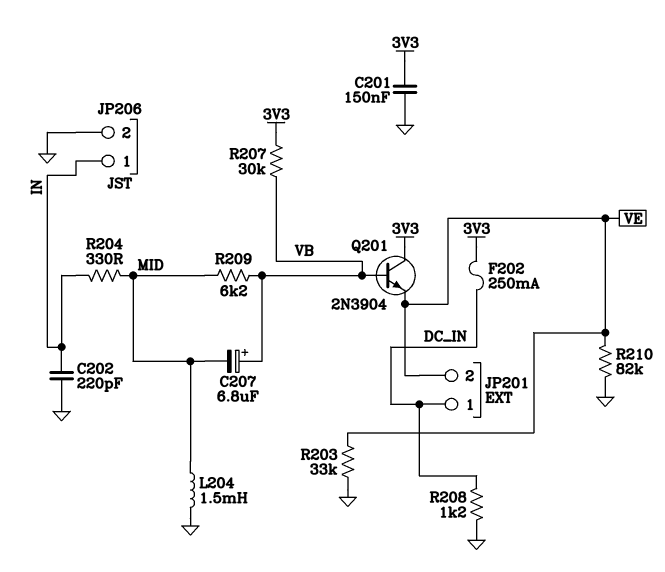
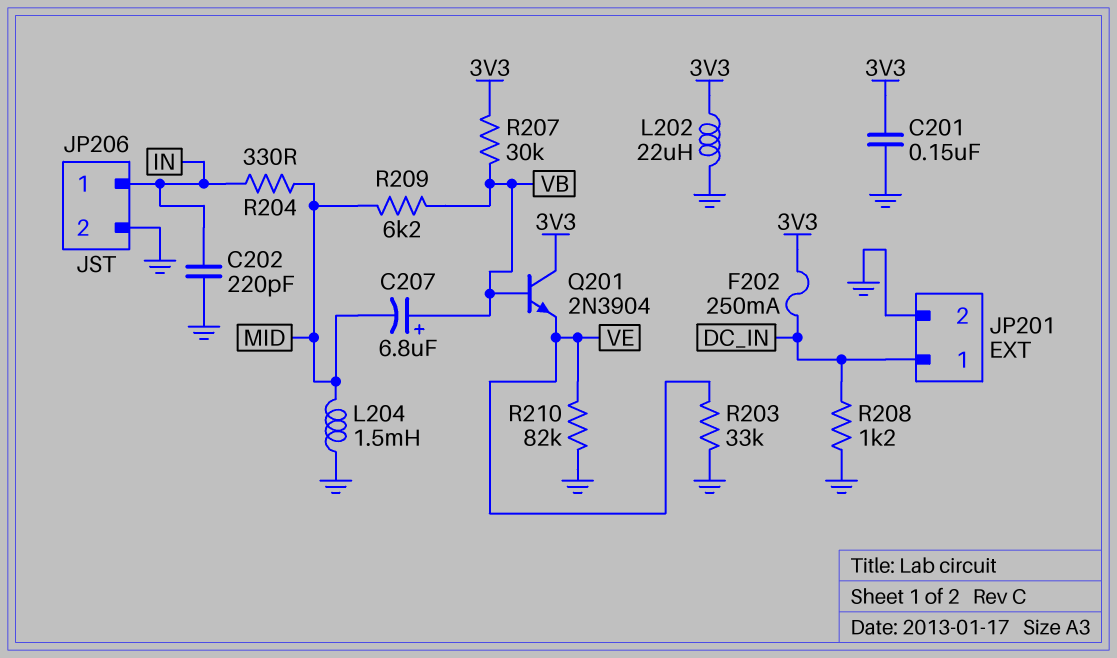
JP201 pin 2: VE -> GND
L202: none -> 22uH (3V3, GND)

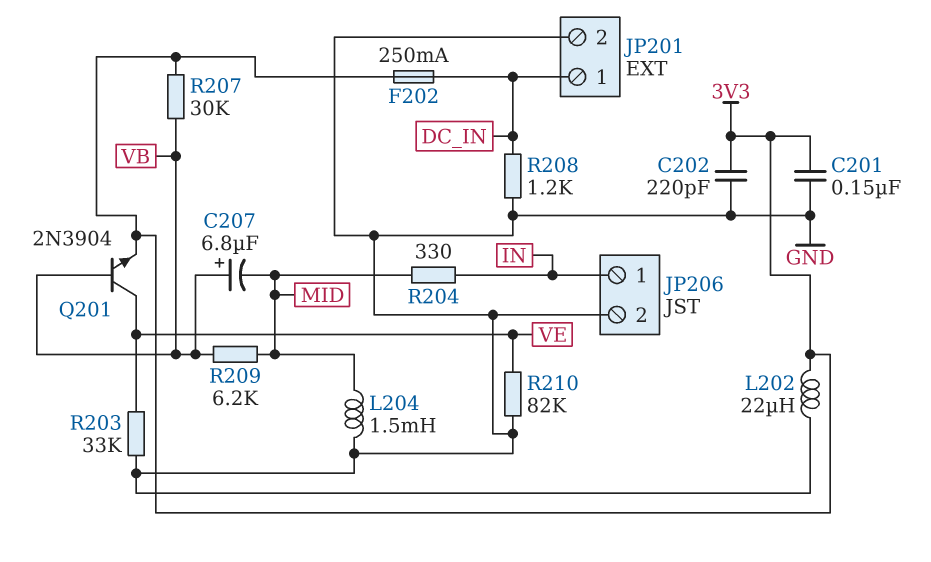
C202: 220pF (GND, IN) -> 220pF (3V3, GND)
Q201: NPN 2N3904 (B VB, C 3V3, E VE) -> NPN 2N3904 (B VB, C VE, E 3V3)

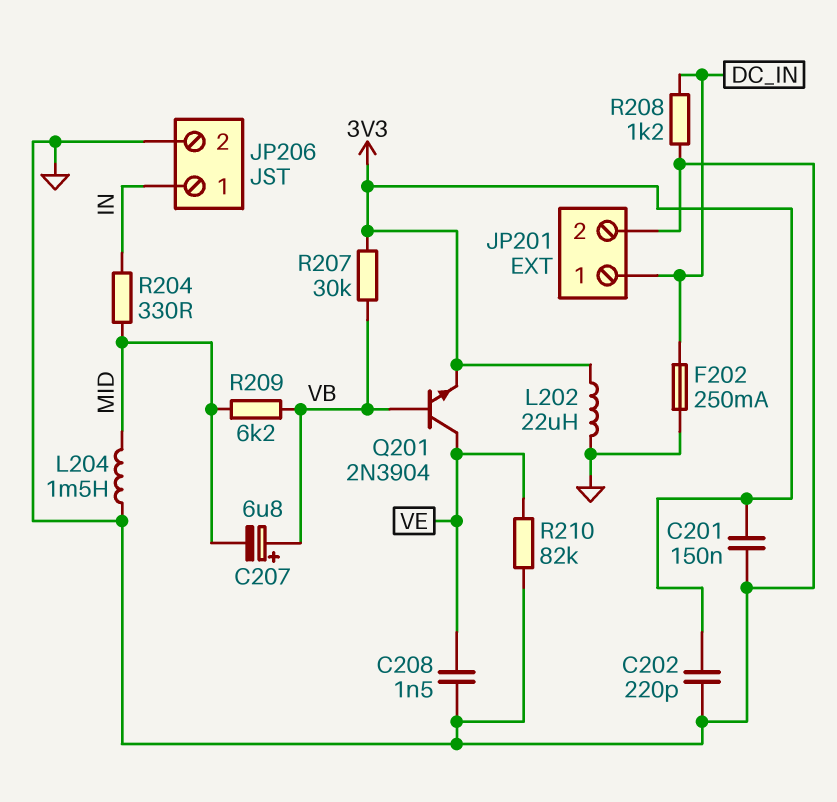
C208: none -> 1.5nF (GND, VE)
F202: 250mA (3V3, DC_IN) -> 250mA (DC_IN, GND)
R203: 33k (GND, VE) -> none

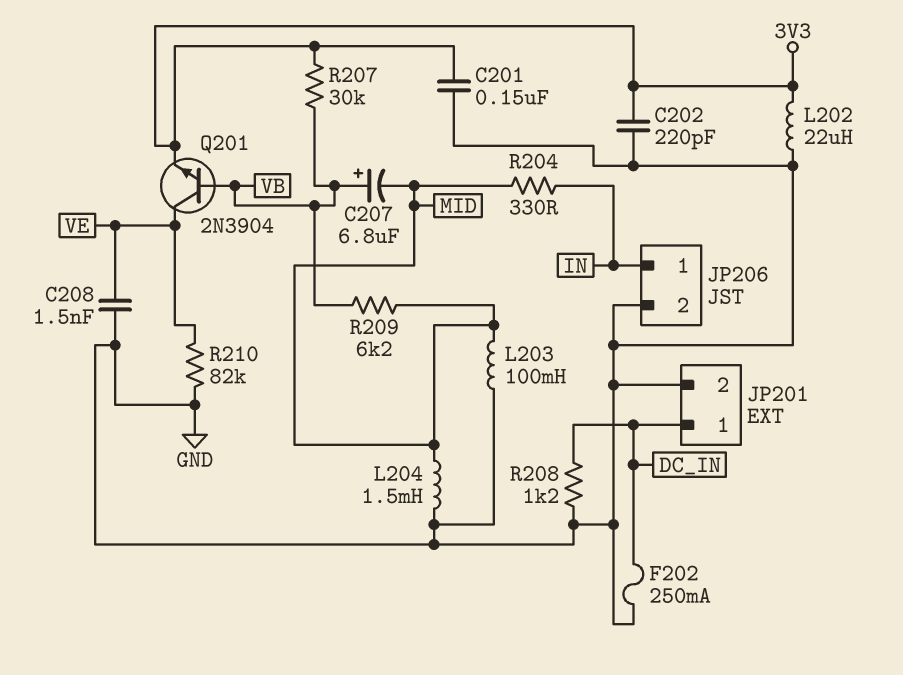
L203: none -> 100mH (GND, MID)

